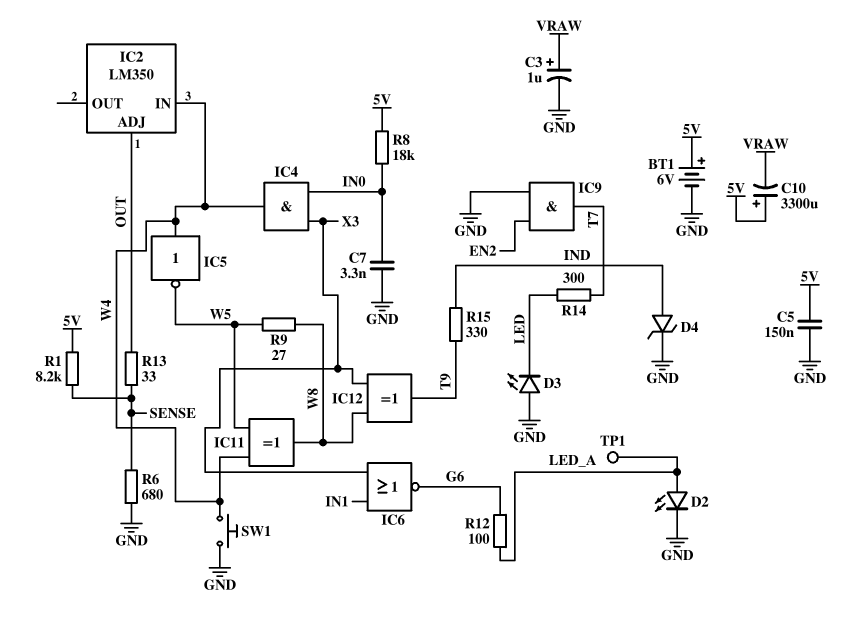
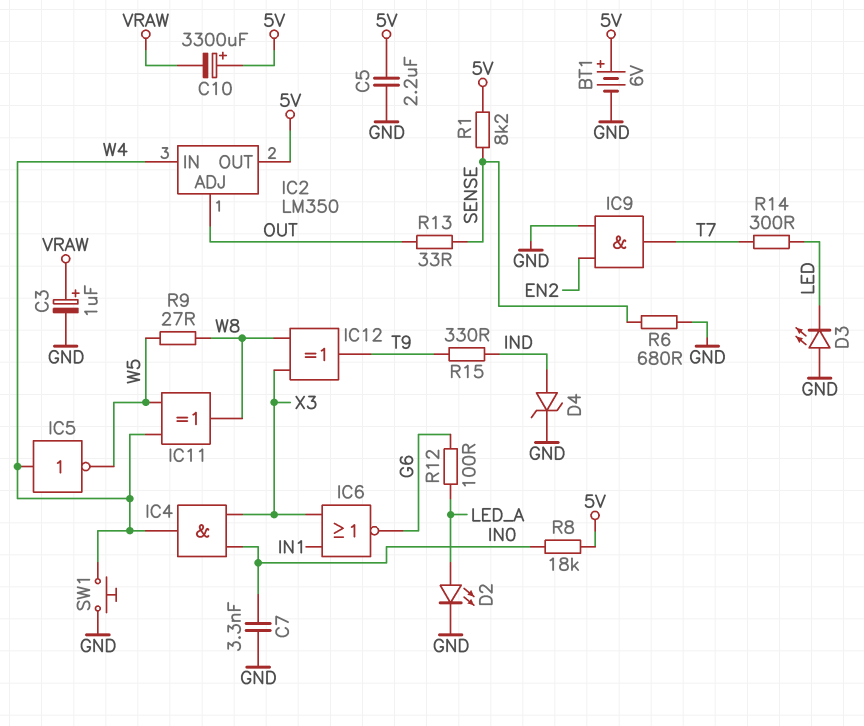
C5: 150nF (5V, GND) -> 2.2uF (5V, GND)
IC2 pin OUT: none -> 5V
TP1: test point (LED_A) -> none

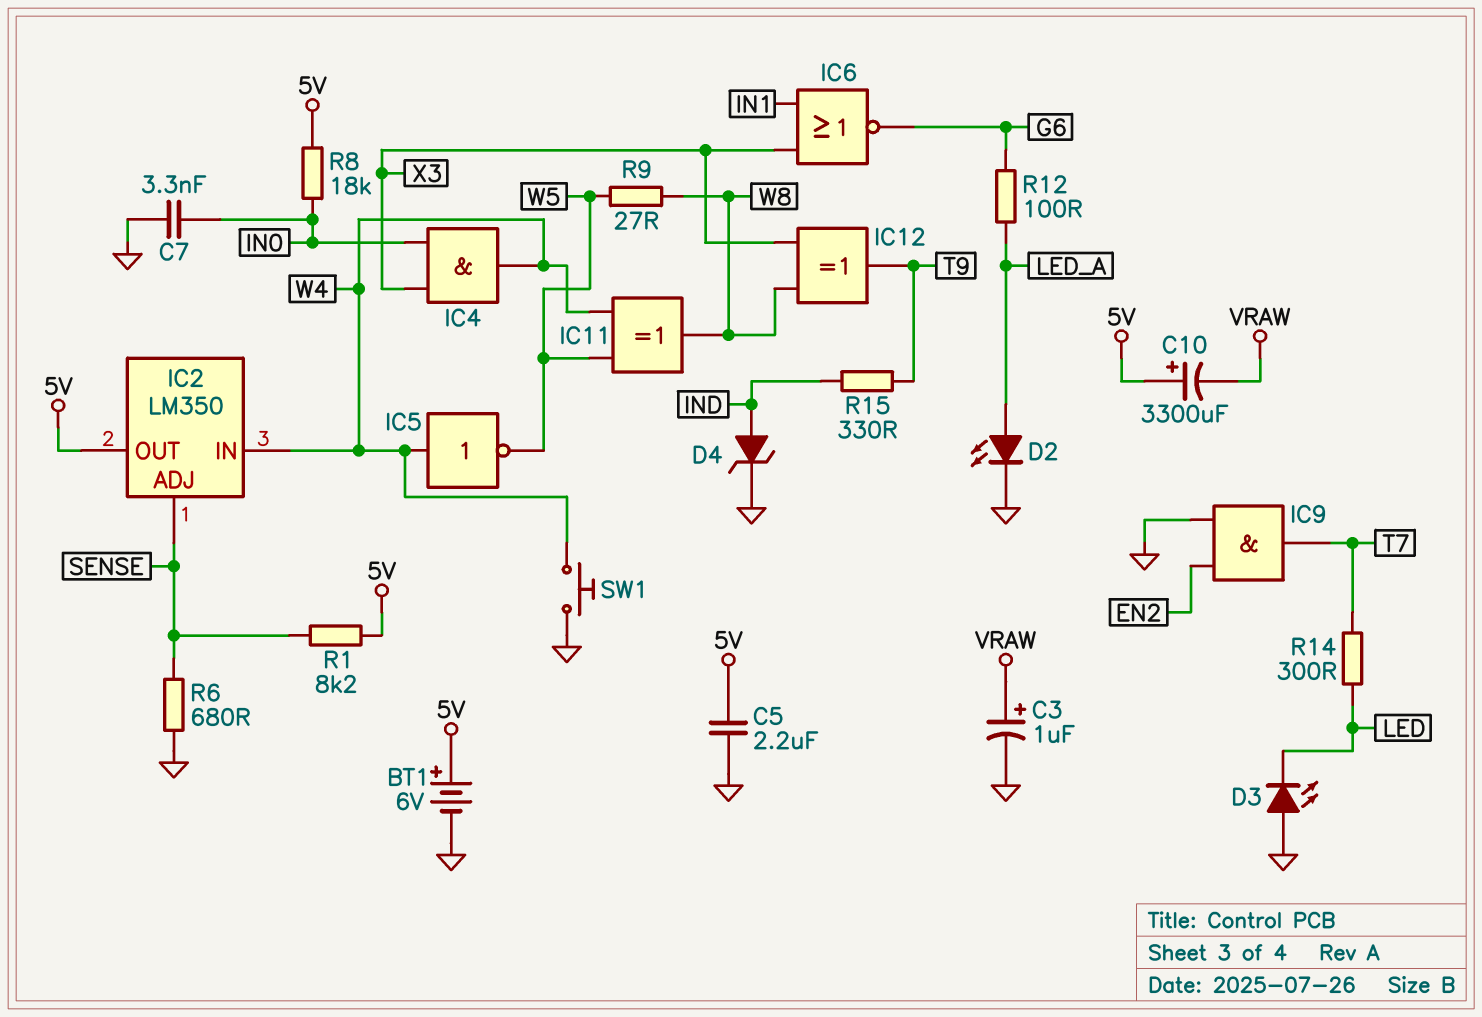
IC2 pin ADJ: OUT -> SENSE
R13: 33 (OUT, SENSE) -> none

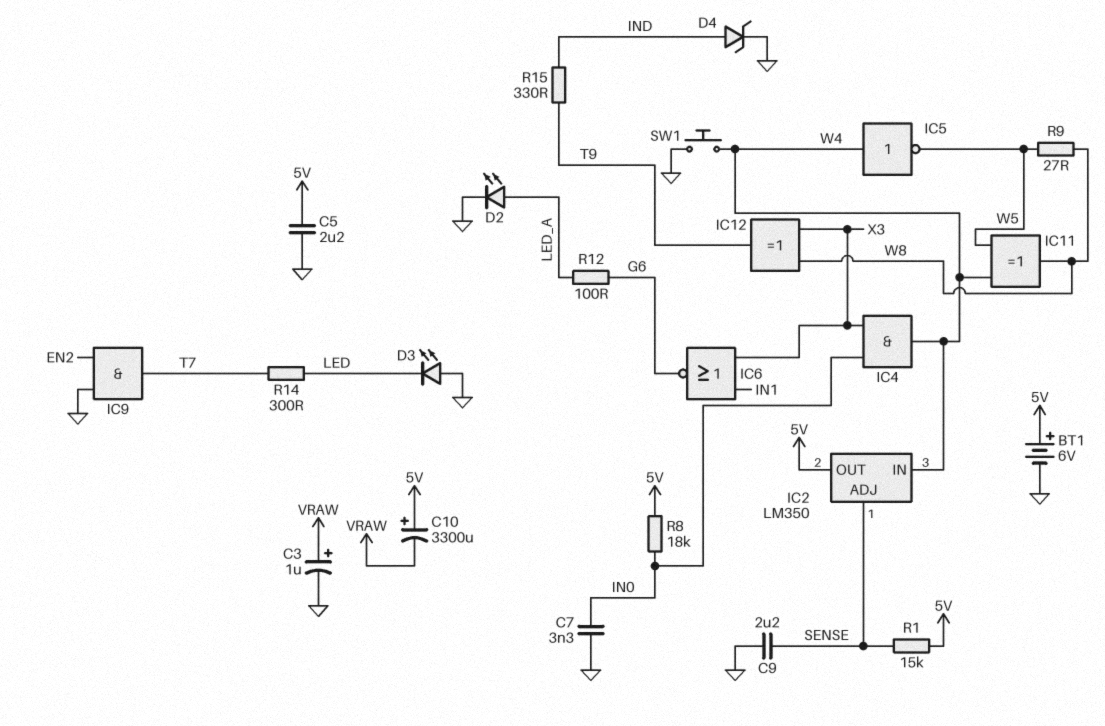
C9: none -> 2.2uF (GND, SENSE)
R1: 8.2k (5V, SENSE) -> 15k (5V, SENSE)
R6: 680 (GND, SENSE) -> none

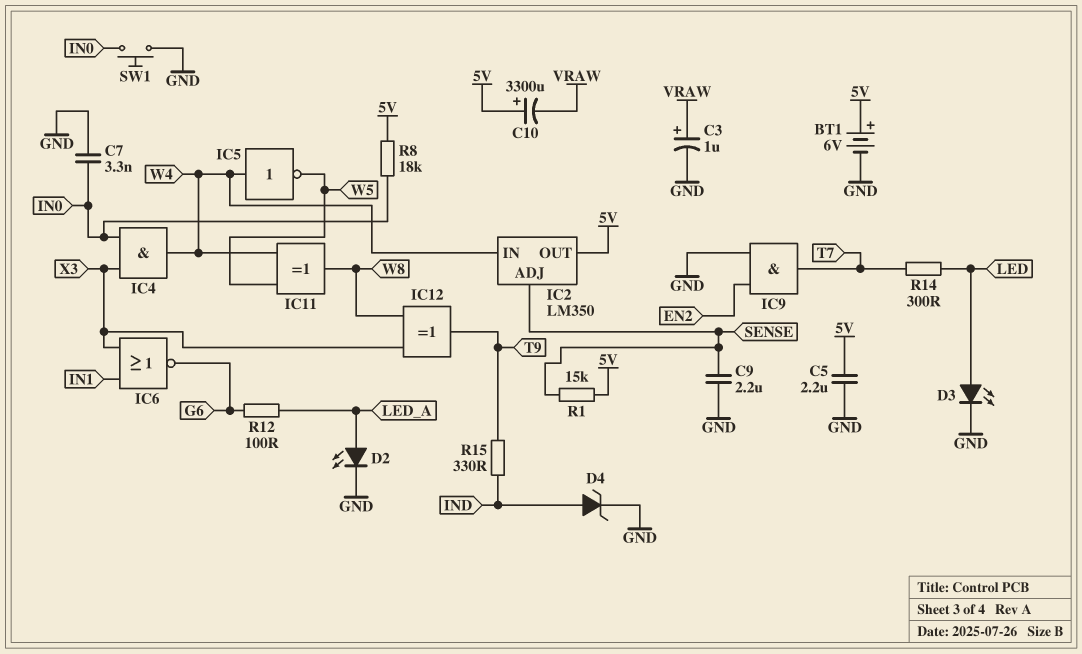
D3: LED (A GND, K LED) -> LED (A LED, K GND)
R9: 27 (W5, W8) -> none
SW1: button (GND, W4) -> button (GND, IN0)

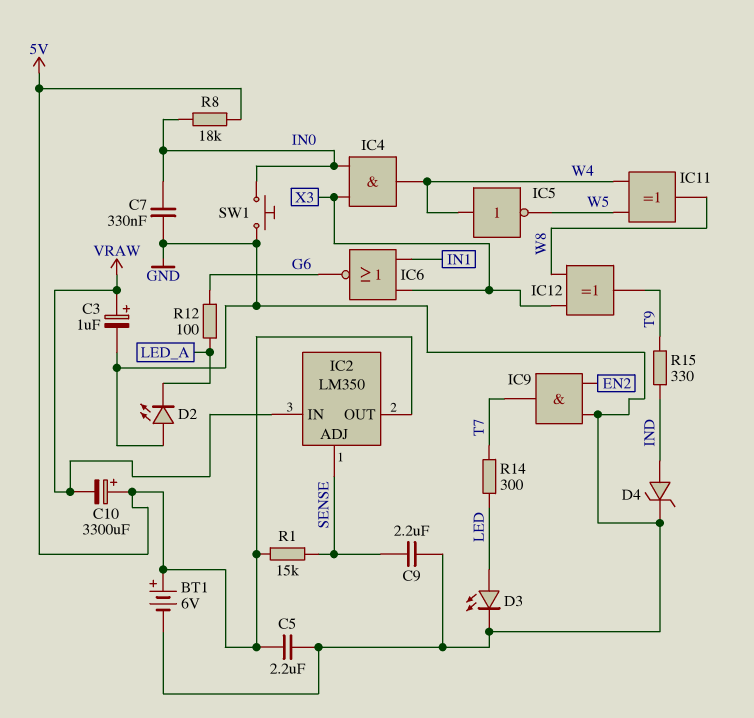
C7: 3.3nF (GND, IN0) -> 330nF (GND, IN0)
D2: LED (A LED_A, K GND) -> LED (A GND, K LED_A)
IC2 pin IN: W4 -> VRAW

